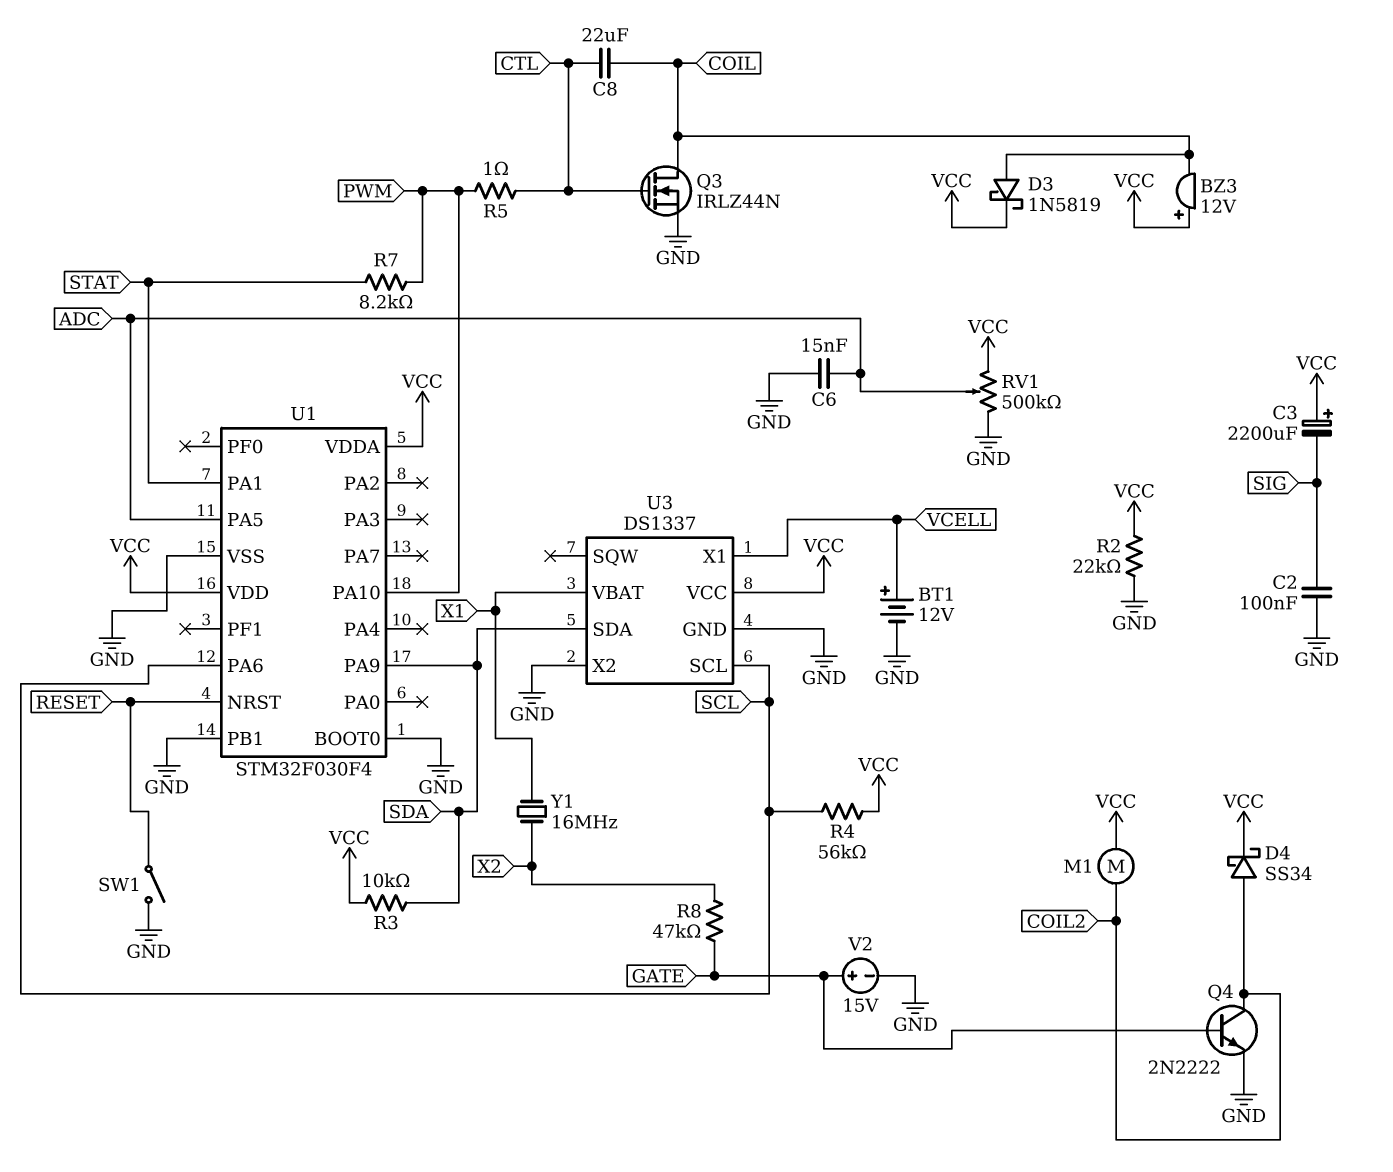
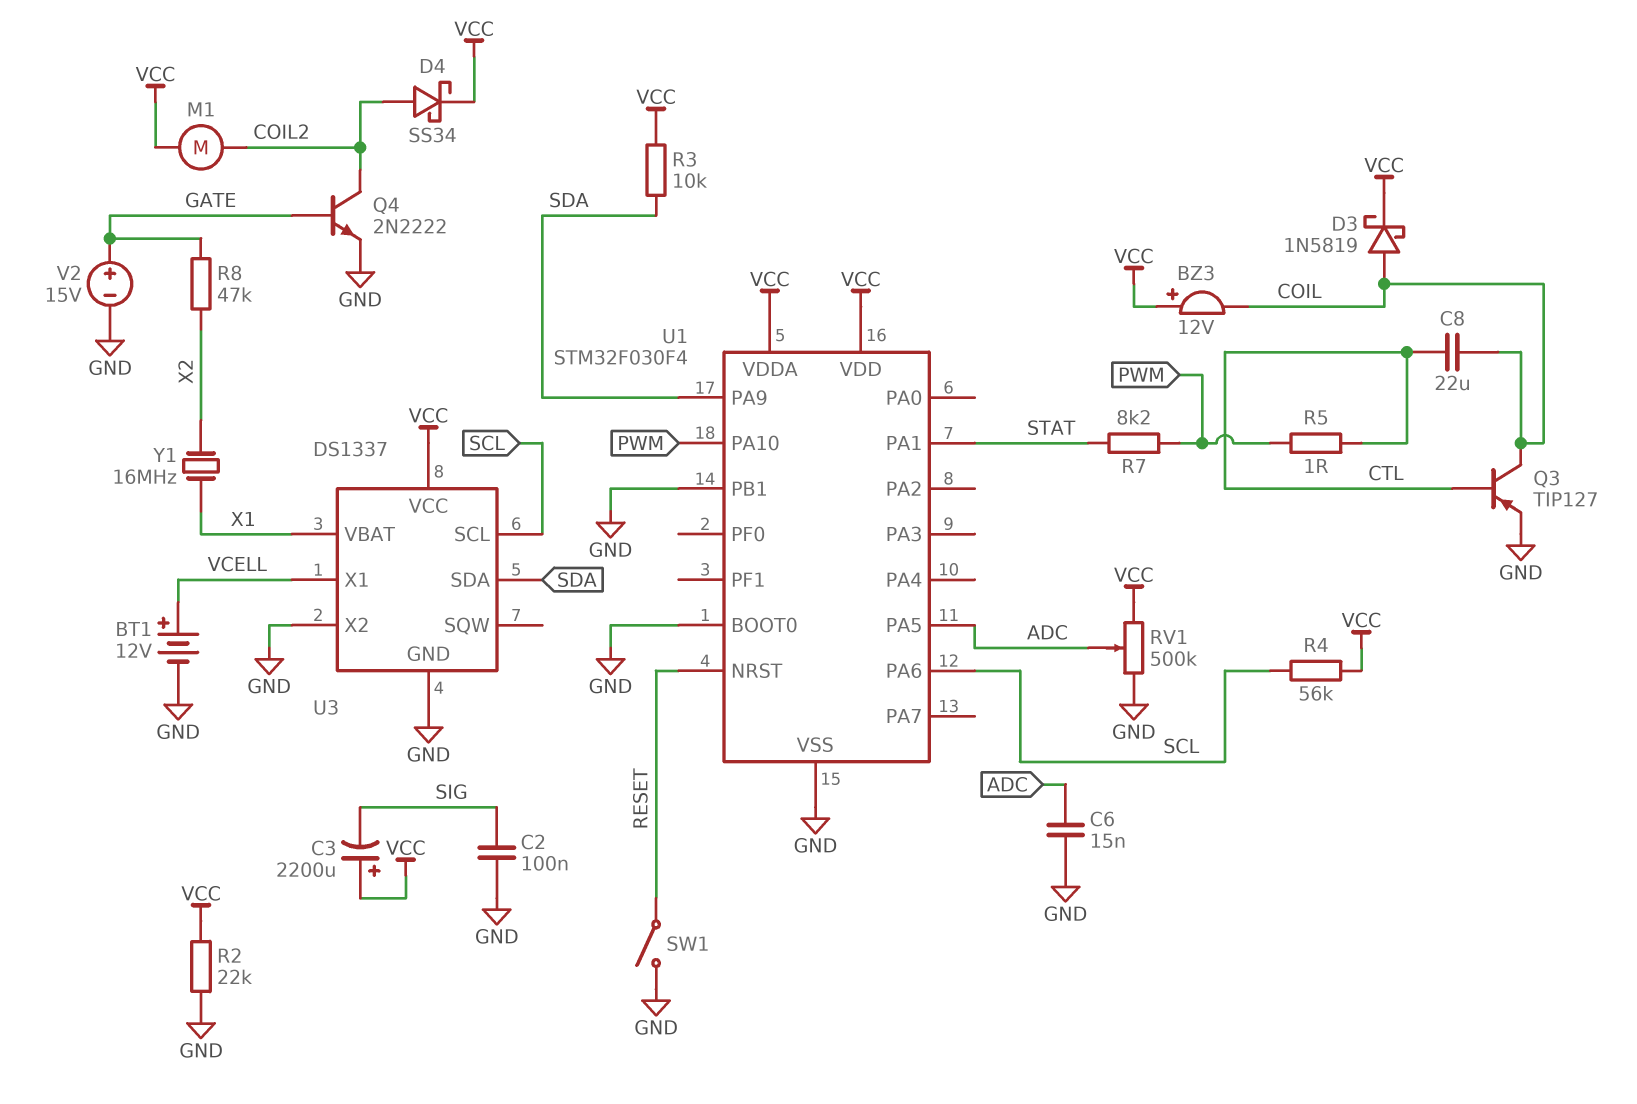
Q3: NMOS IRLZ44N (G CTL, D COIL, S GND) -> PNP TIP127 (B CTL, C COIL, E GND)

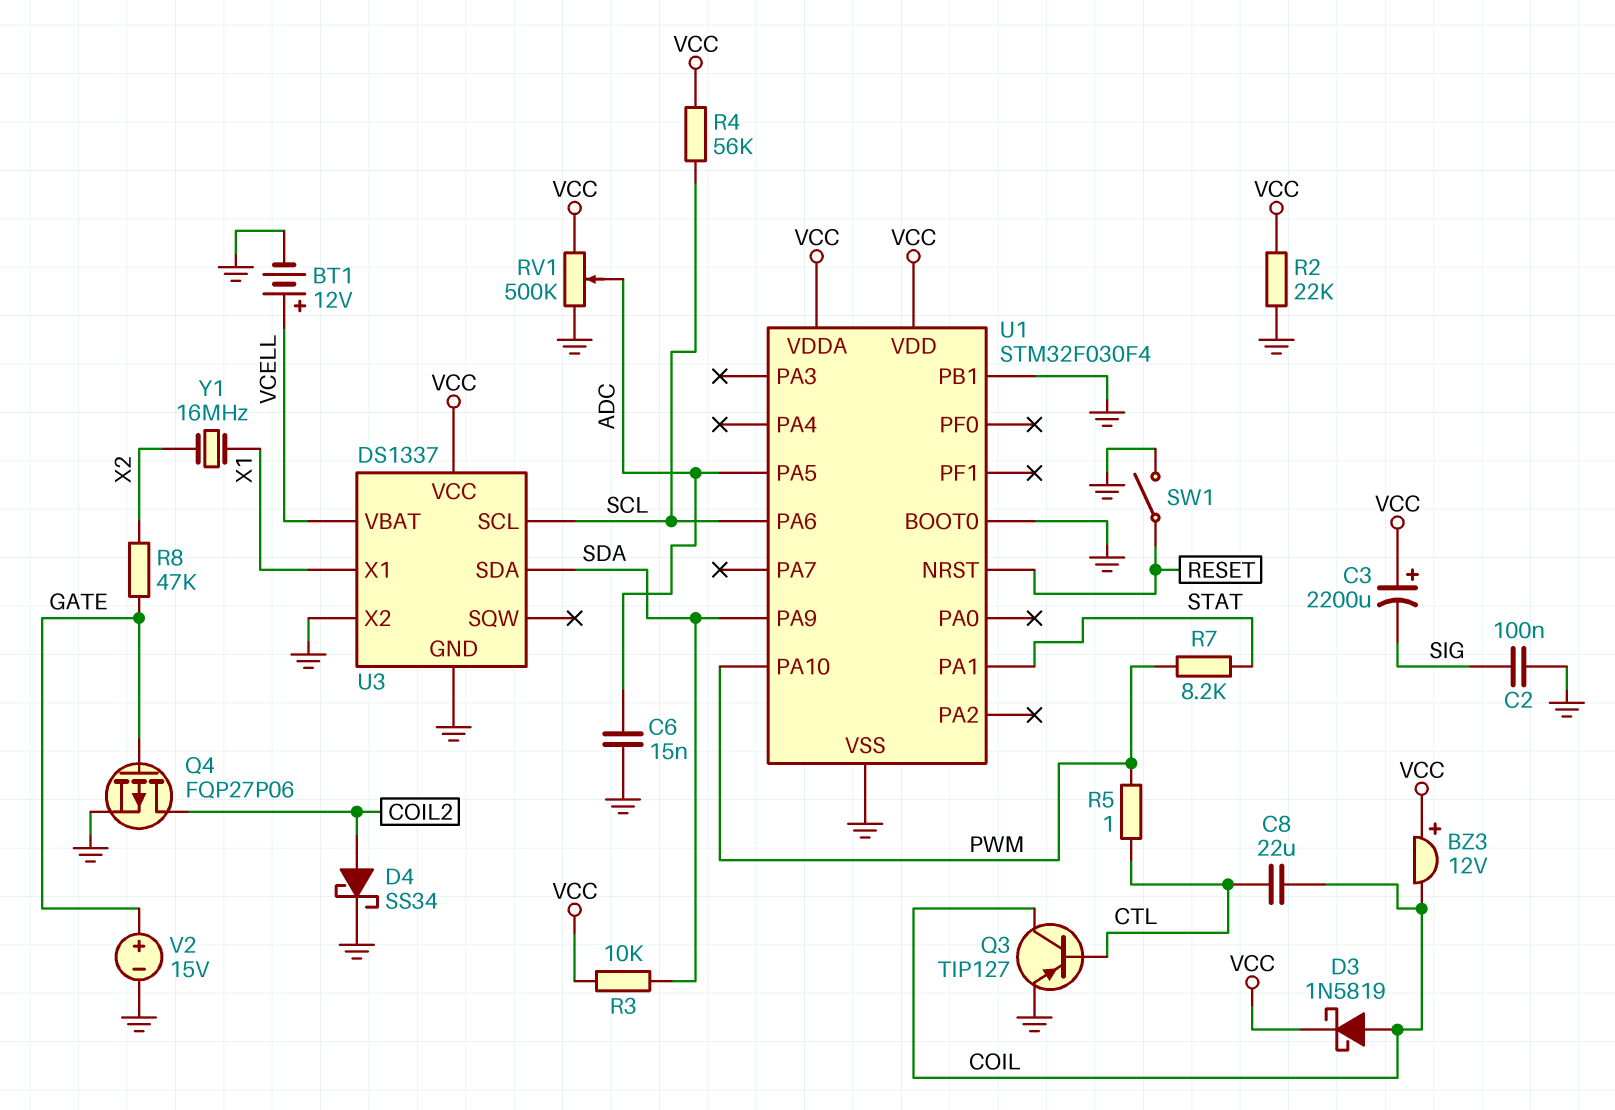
D4: schottky SS34 (A COIL2, K VCC) -> schottky SS34 (A COIL2, K GND)
M1: motor (COIL2, VCC) -> none
Q4: NPN 2N2222 (B GATE, C COIL2, E GND) -> PMOS FQP27P06 (G GATE, D COIL2, S GND)
U3 pin VBAT: X1 -> VCELL
U3 pin X1: VCELL -> X1

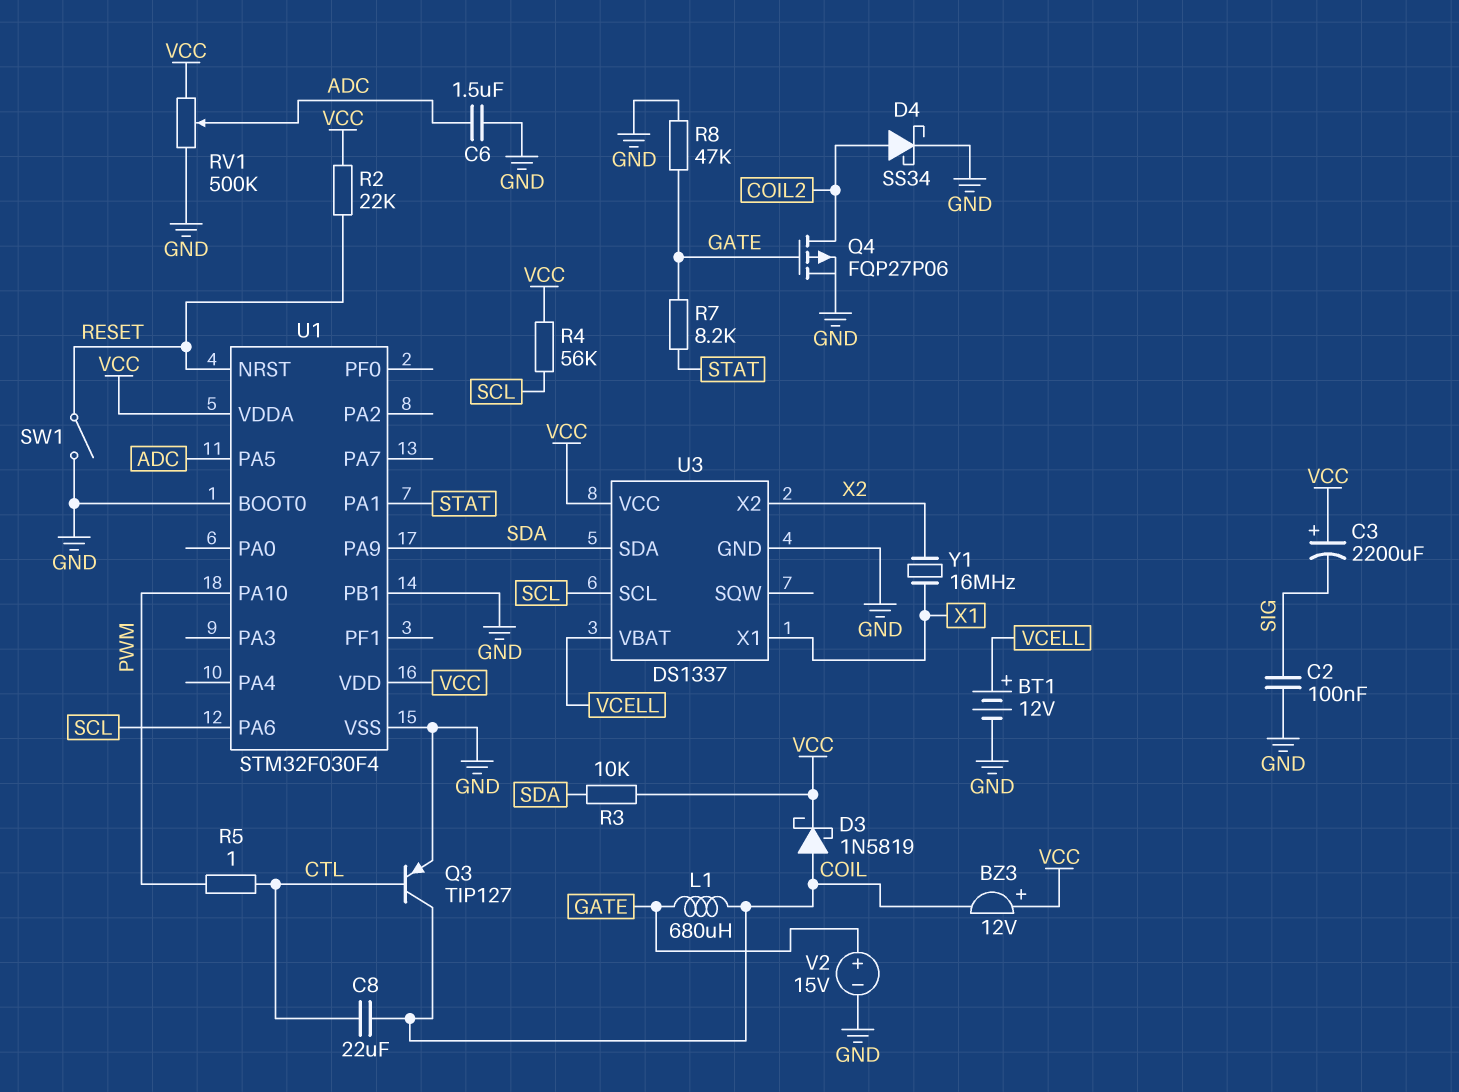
C6: 15nF (ADC, GND) -> 1.5uF (ADC, GND)
L1: none -> 680uH (COIL, GATE)
R2: 22k (GND, VCC) -> 22k (RESET, VCC)
R7: 8.2k (PWM, STAT) -> 8.2k (GATE, STAT)
R8: 47k (GATE, X2) -> 47k (GATE, GND)
U3 pin X2: GND -> X2

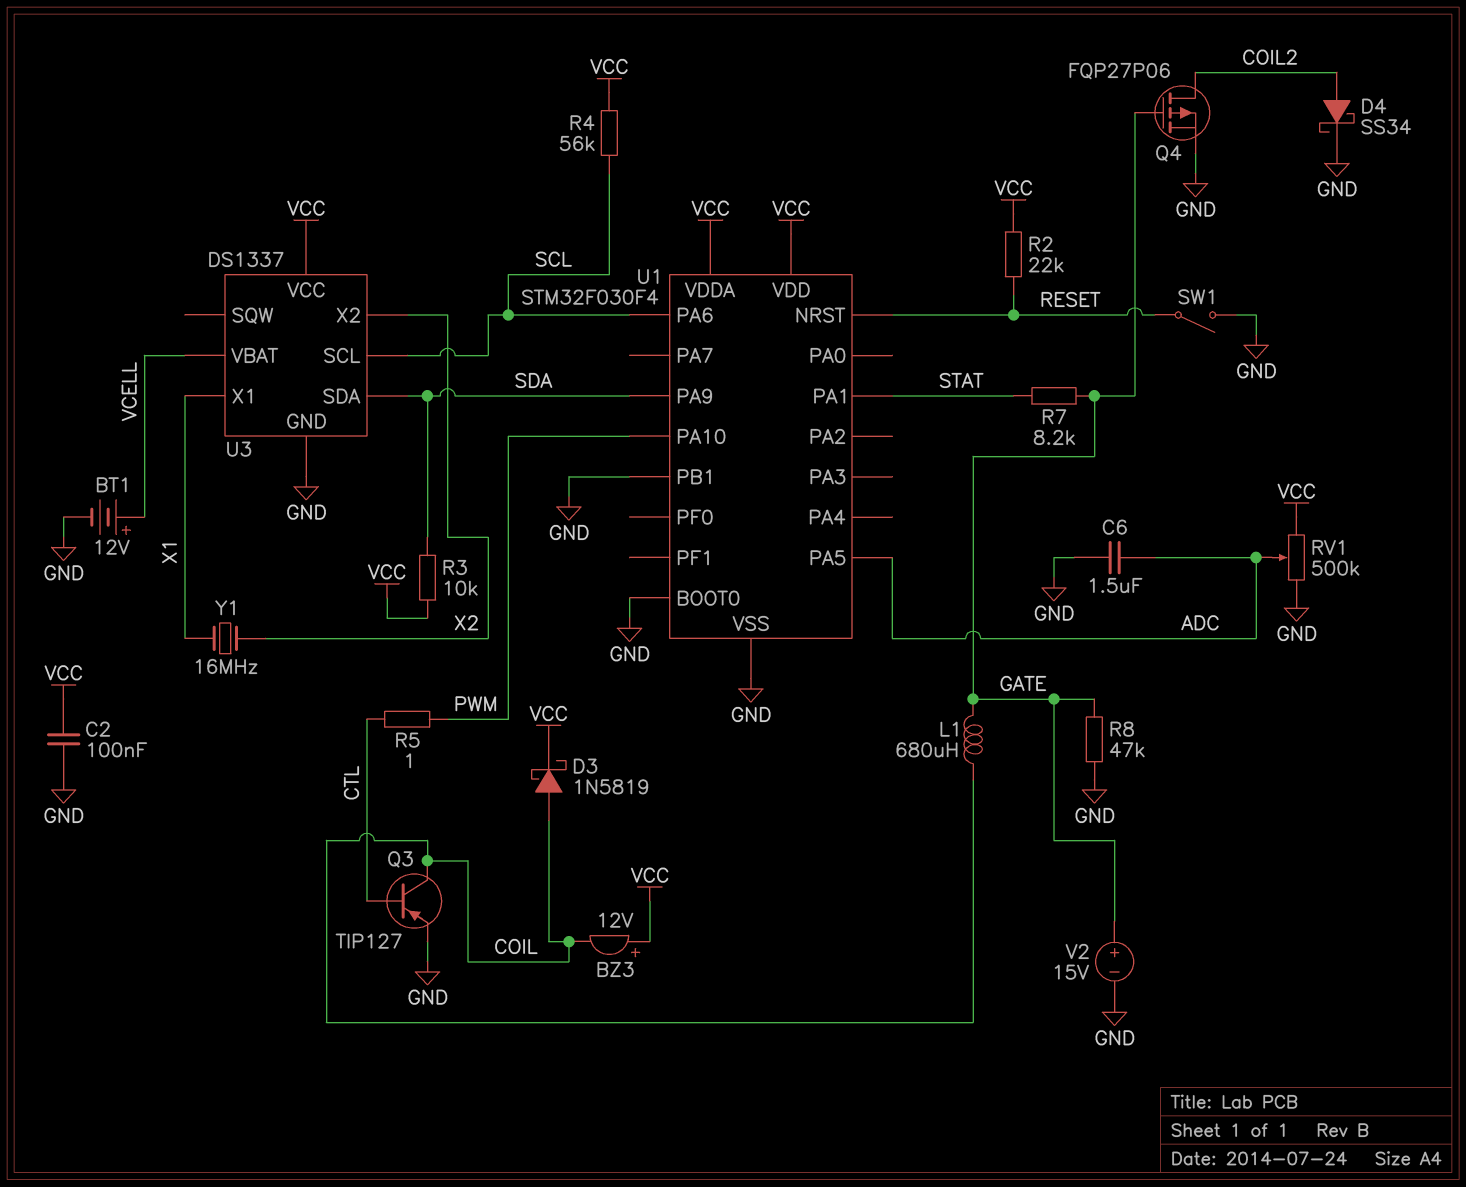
C2: 100nF (GND, SIG) -> 100nF (GND, VCC)
C3: 2200uF (plus VCC, minus SIG) -> none
C8: 22uF (COIL, CTL) -> none

